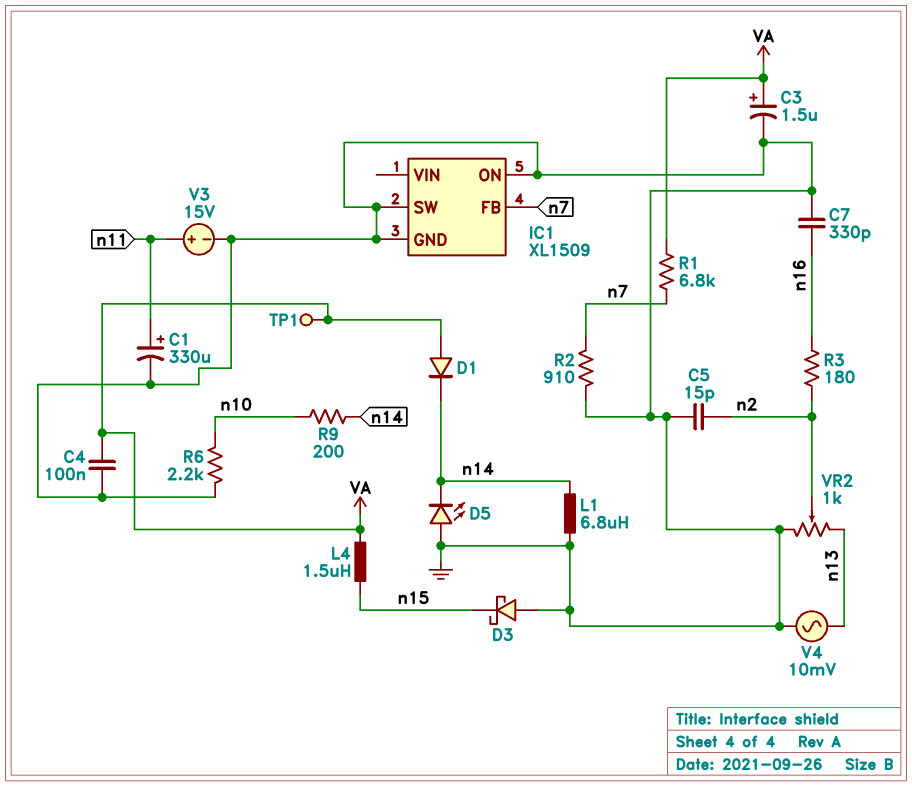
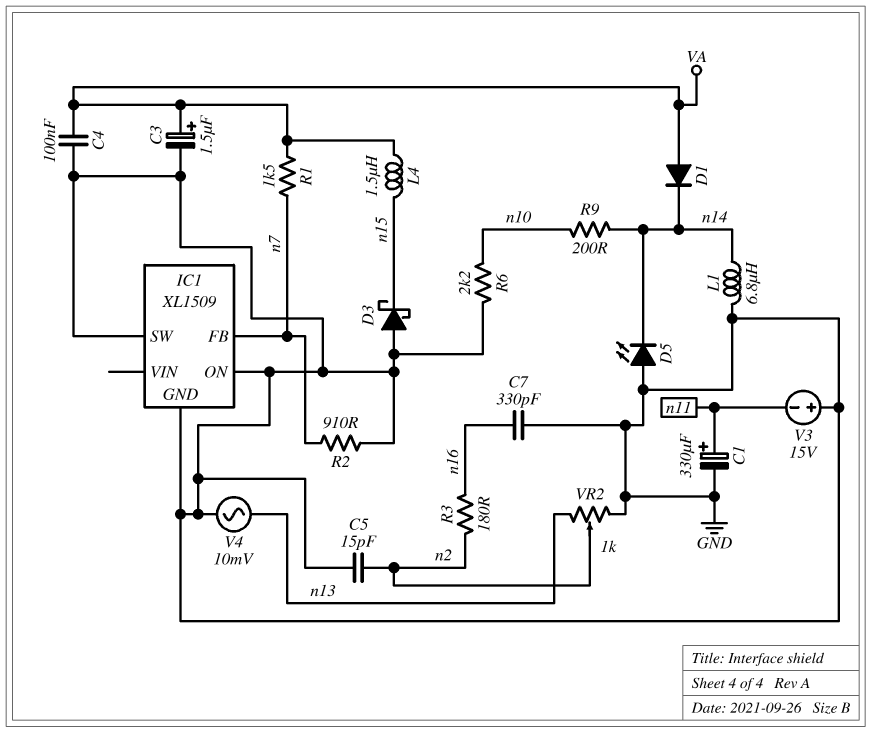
R1: 6.8k (VA, n7) -> 1.5k (VA, n7)
TP1: test point (VA) -> none
V3: 15V (plus n11, minus GND) -> 15V (plus GND, minus n11)

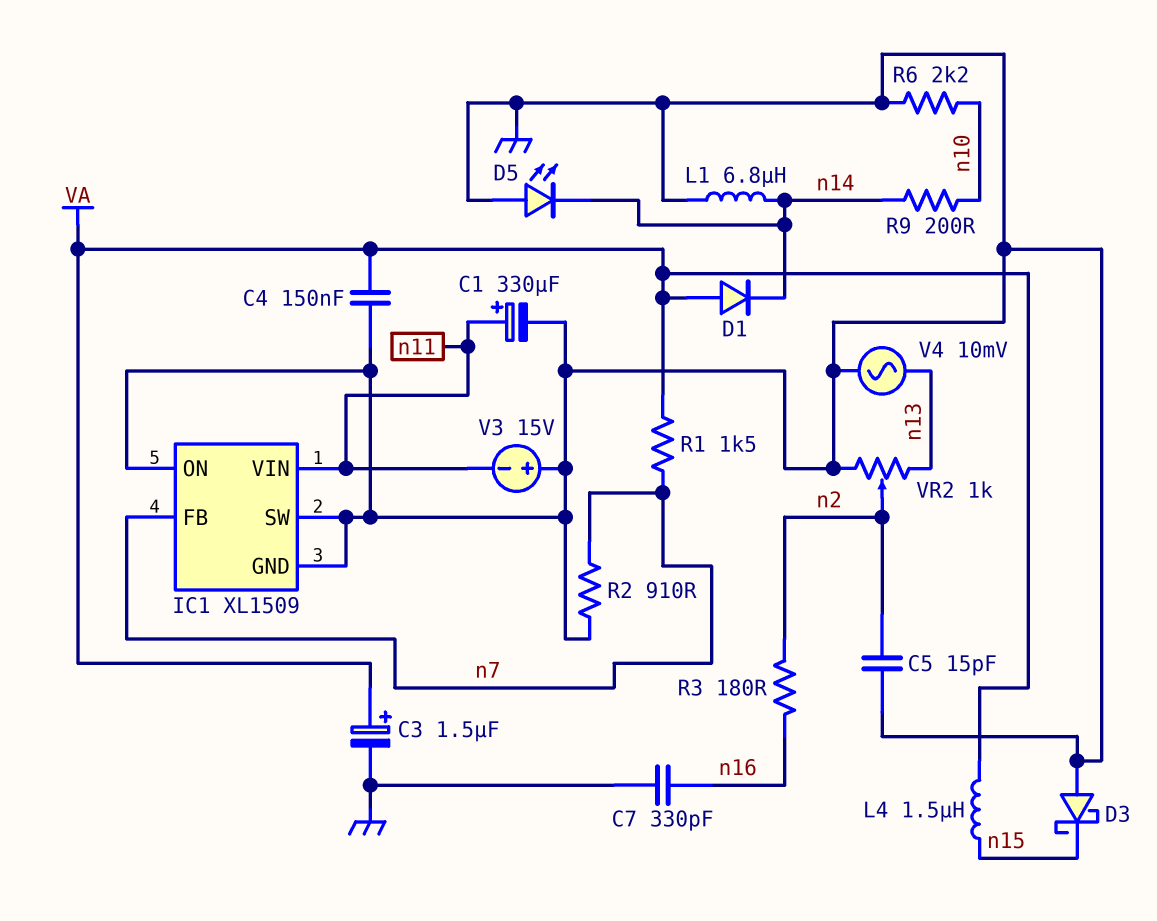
C4: 100nF (GND, VA) -> 150nF (GND, VA)
IC1 pin VIN: none -> n11

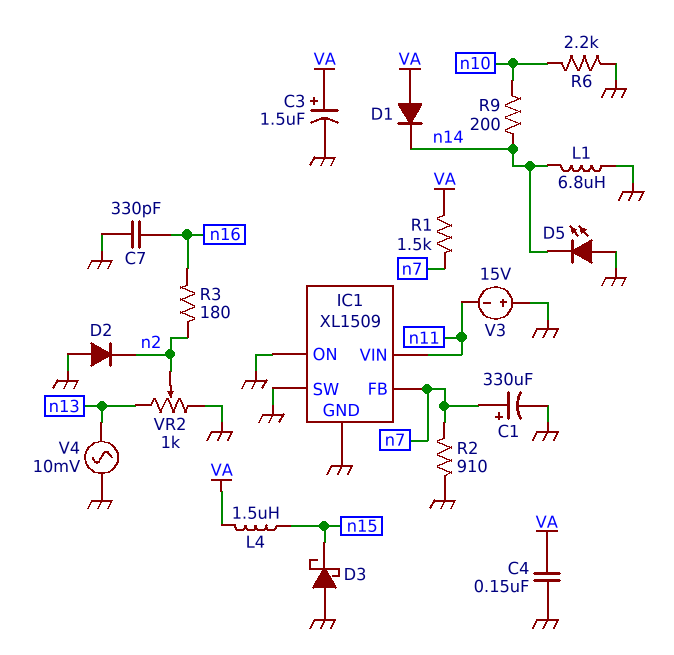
C1: 330uF (plus n11, minus GND) -> 330uF (plus n7, minus GND)
C5: 15pF (GND, n2) -> none
D2: none -> diode (A GND, K n2)

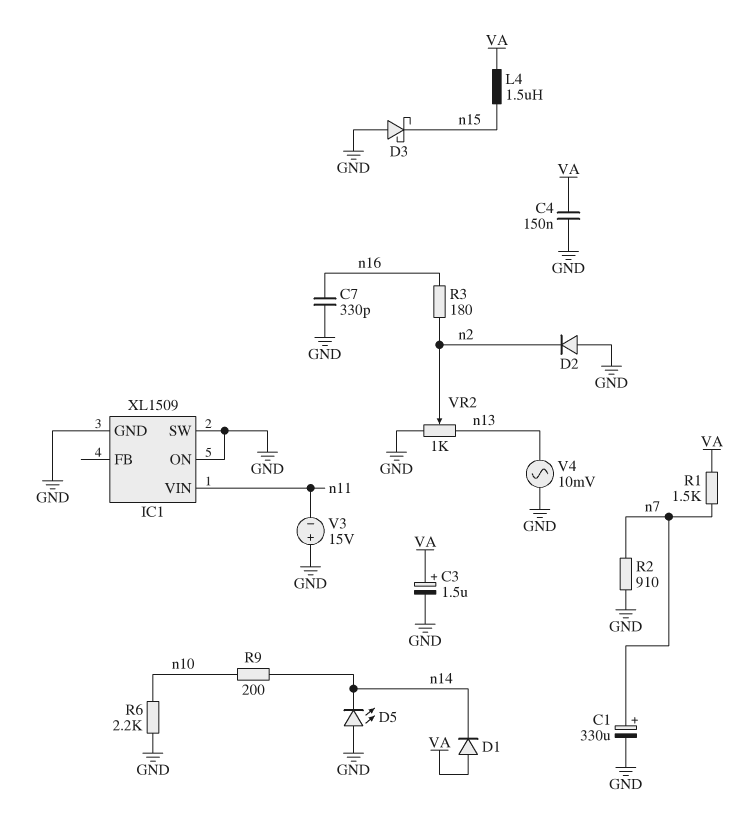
IC1 pin FB: n7 -> none
L1: 6.8uH (GND, n14) -> none

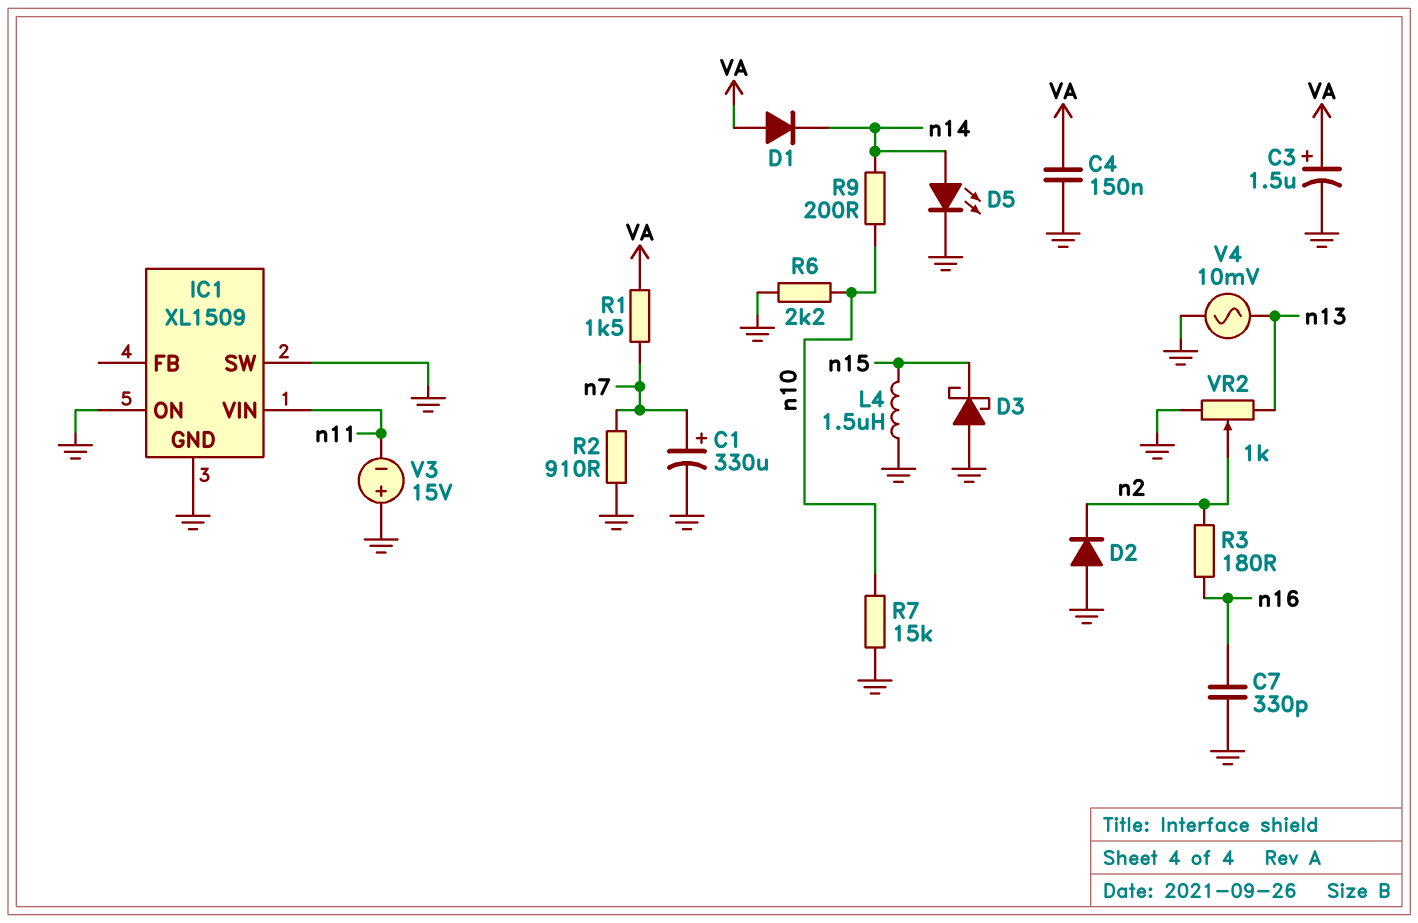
D5: LED (A GND, K n14) -> LED (A n14, K GND)
L4: 1.5uH (VA, n15) -> 1.5uH (GND, n15)
R7: none -> 15k (GND, n10)

